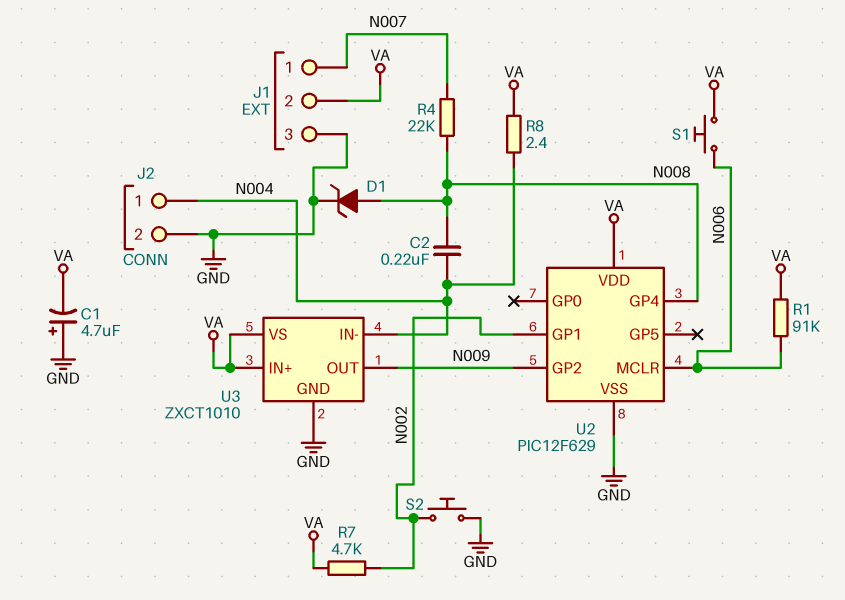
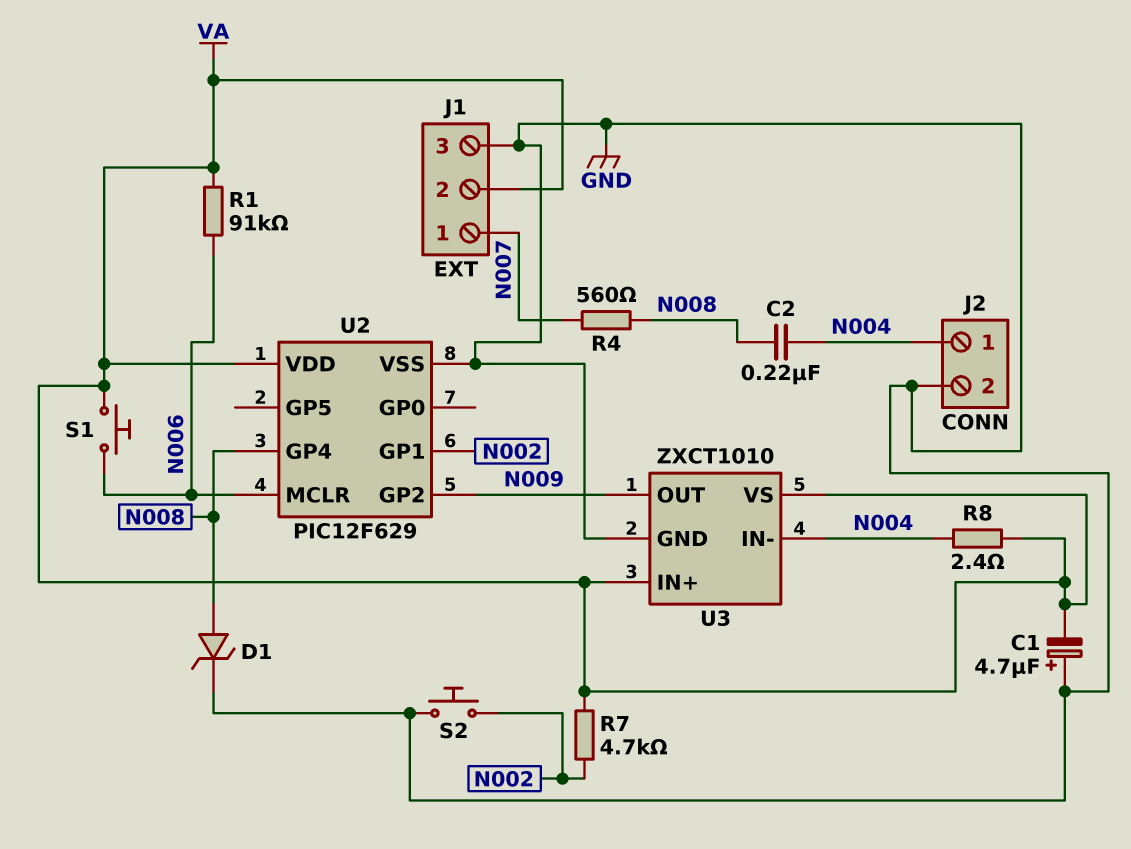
R4: 22k (N007, N008) -> 560 (N007, N008)

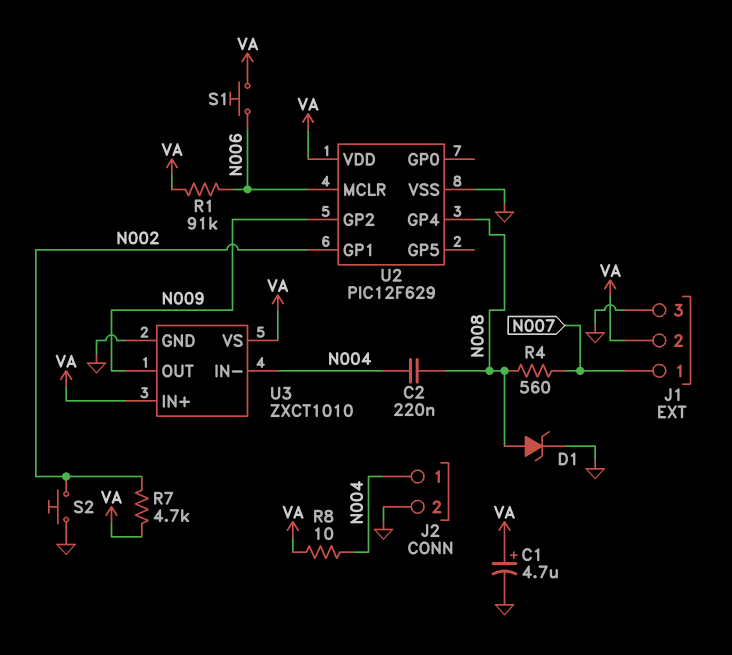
C1: 4.7uF (plus GND, minus VA) -> 4.7uF (plus VA, minus GND)
R8: 2.4 (N004, VA) -> 10 (N004, VA)

